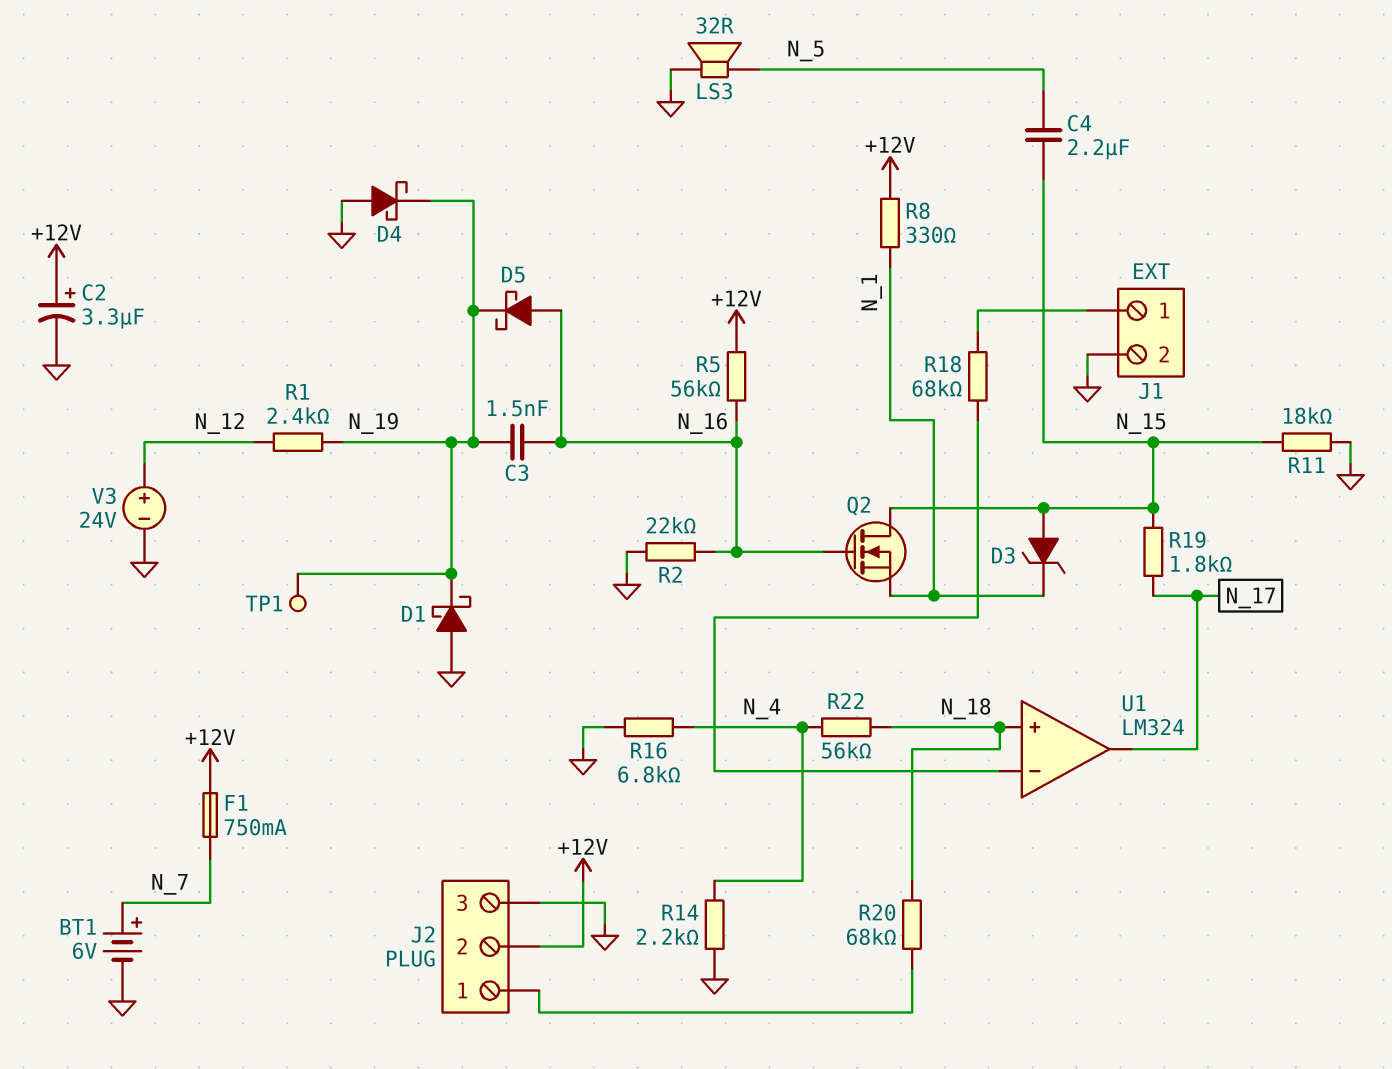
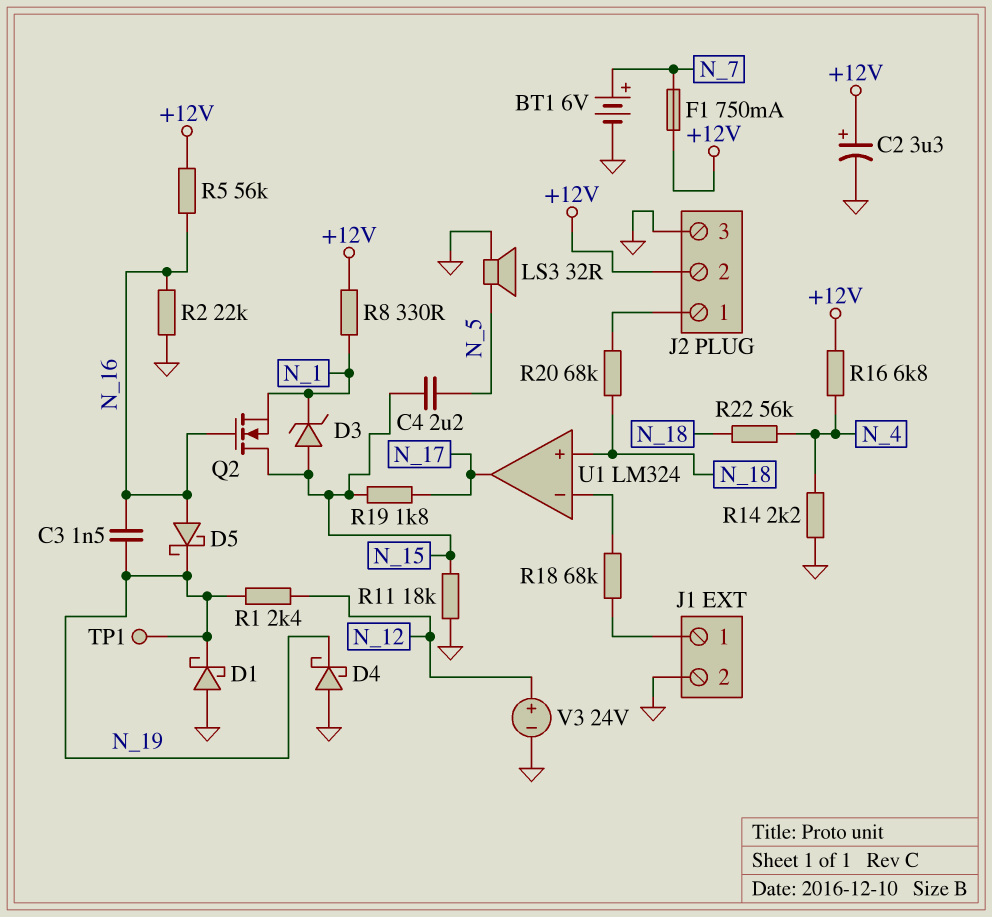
R16: 6.8k (GND, N_4) -> 6.8k (+12V, N_4)

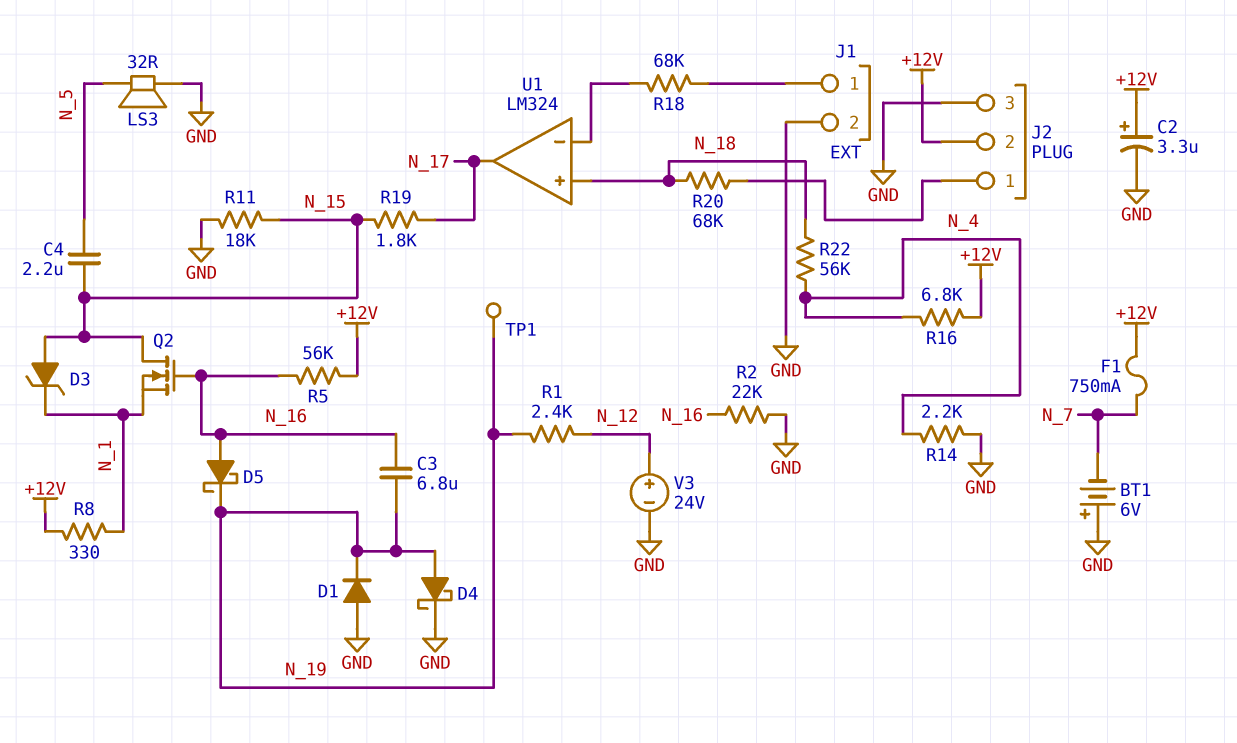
BT1: 6V (plus N_7, minus GND) -> 6V (plus GND, minus N_7)
C3: 1.5nF (N_16, N_19) -> 6.8uF (N_16, N_19)
D1: schottky (A GND, K N_19) -> diode (A GND, K N_19)
D4: schottky (A GND, K N_19) -> schottky (A N_19, K GND)

